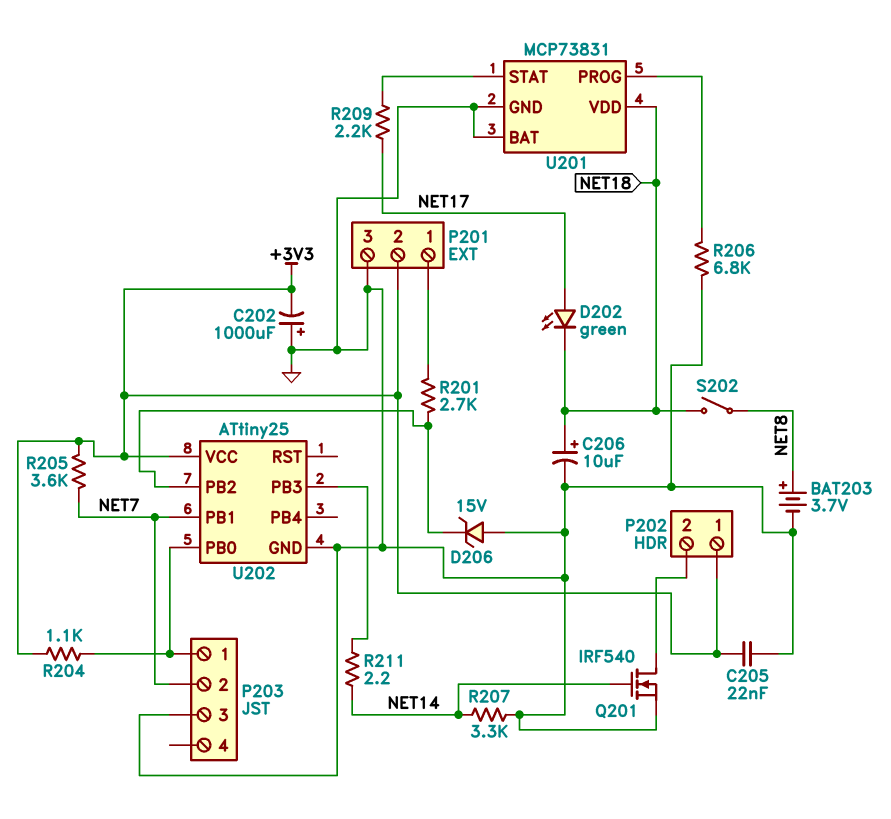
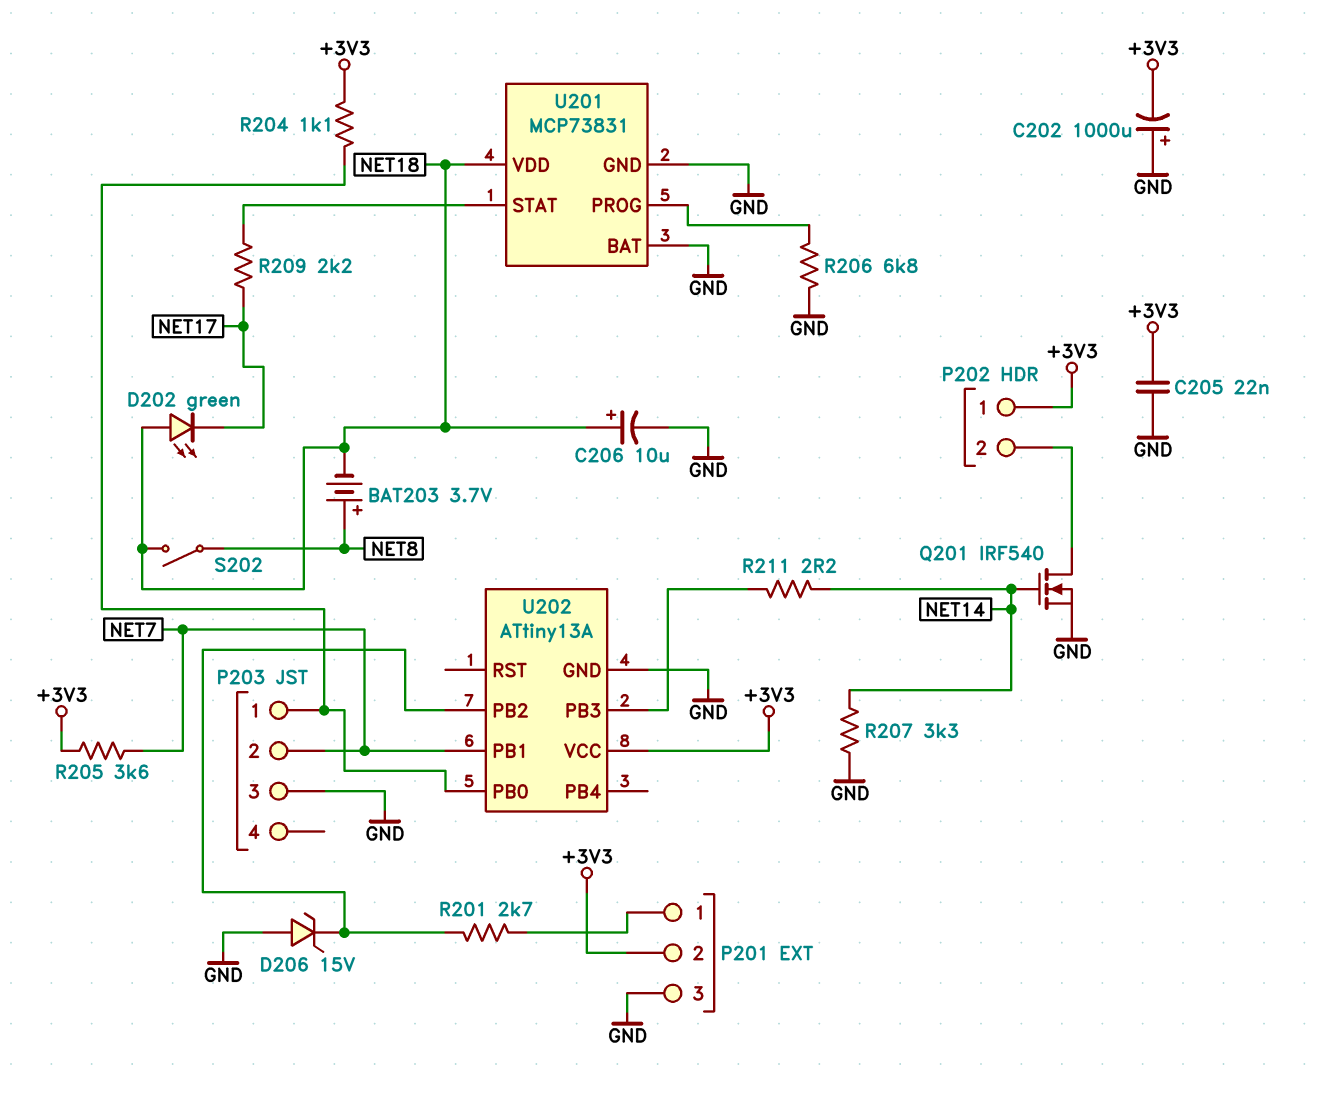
BAT203: 3.7V (plus NET8, minus GND) -> 3.7V (plus NET8, minus NET18)
D202: LED green (A NET17, K NET18) -> LED green (A NET18, K NET17)
U202: ATtiny25 -> ATtiny13A

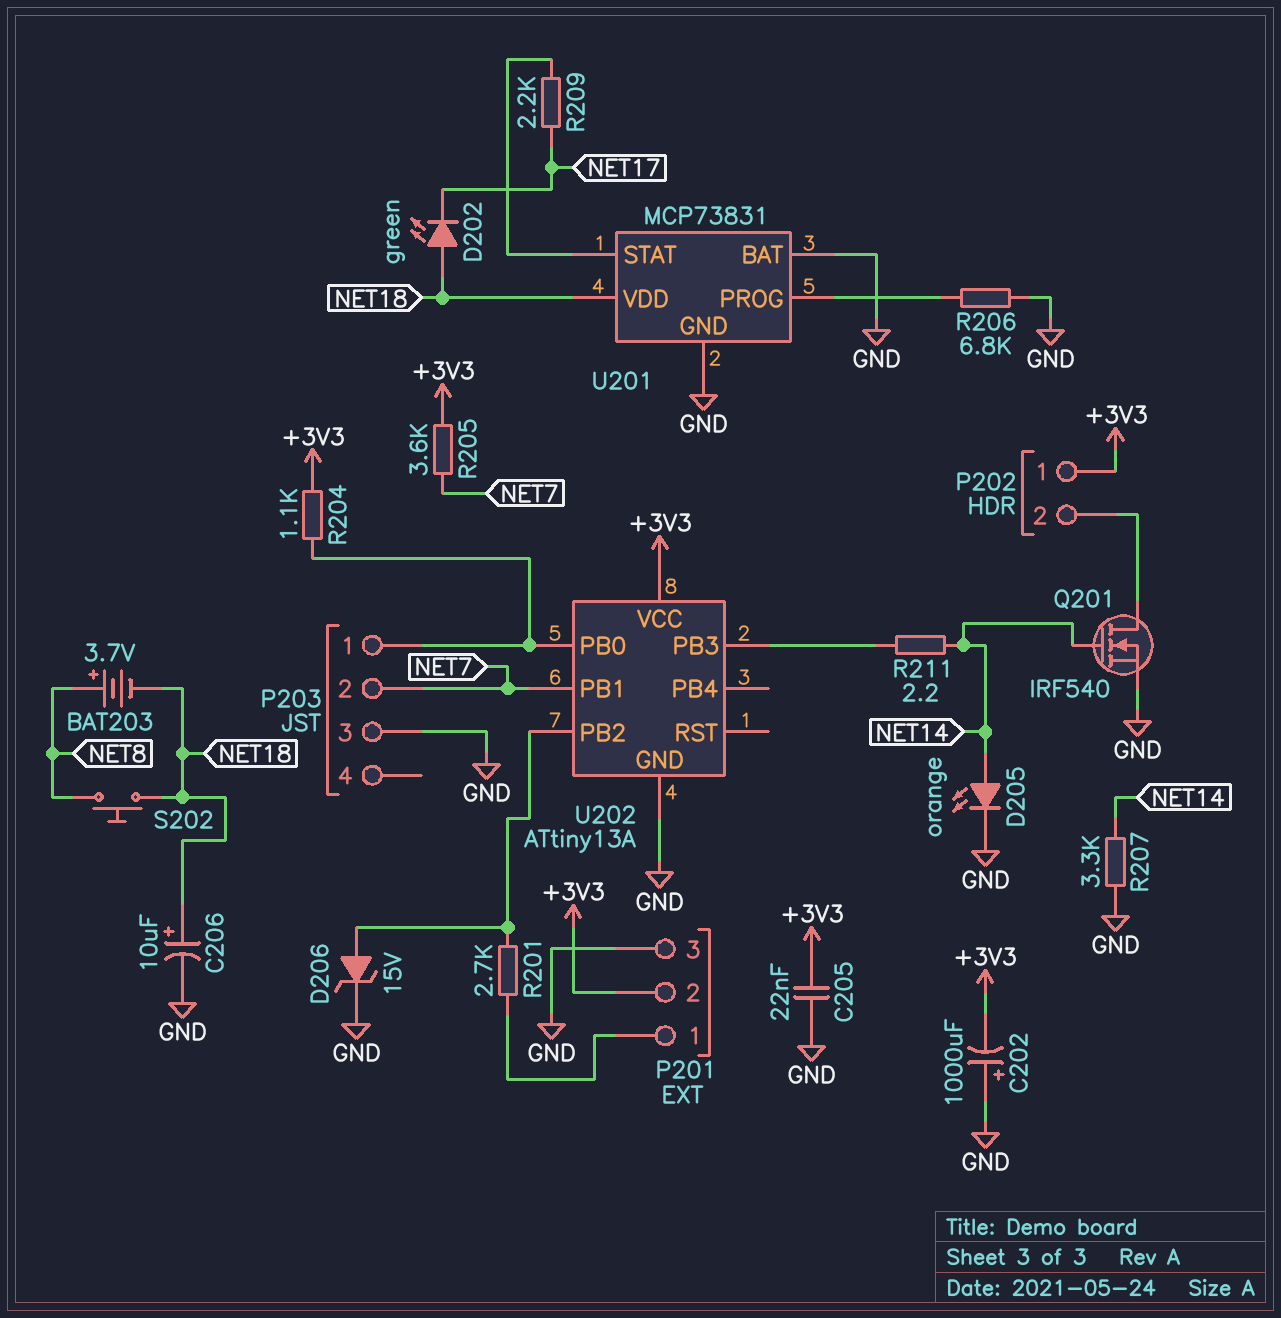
D205: none -> LED orange (A NET14, K GND)
D206: zener 15V (A GND, K U202/PB2) -> zener 15V (A U202/PB2, K GND)
S202: switch (NET8, NET18) -> button (NET8, NET18)

